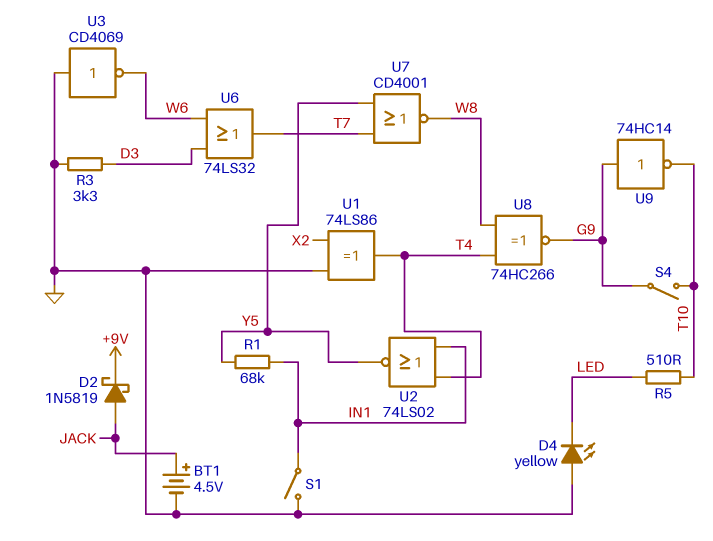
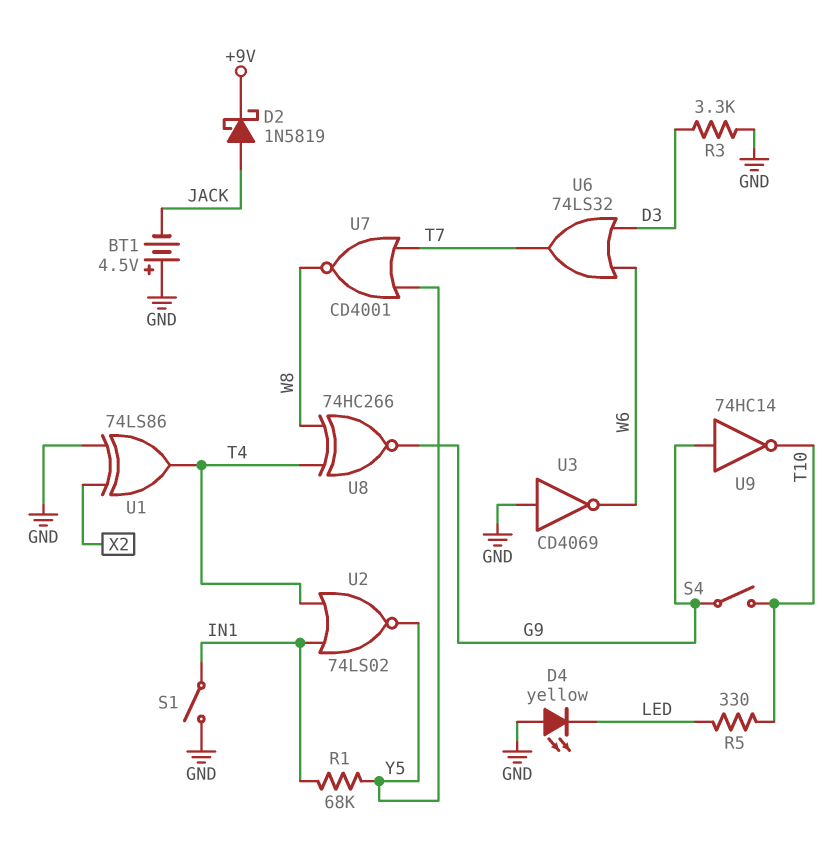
BT1: 4.5V (plus JACK, minus GND) -> 4.5V (plus GND, minus JACK)
R5: 510 (LED, T10) -> 330 (LED, T10)

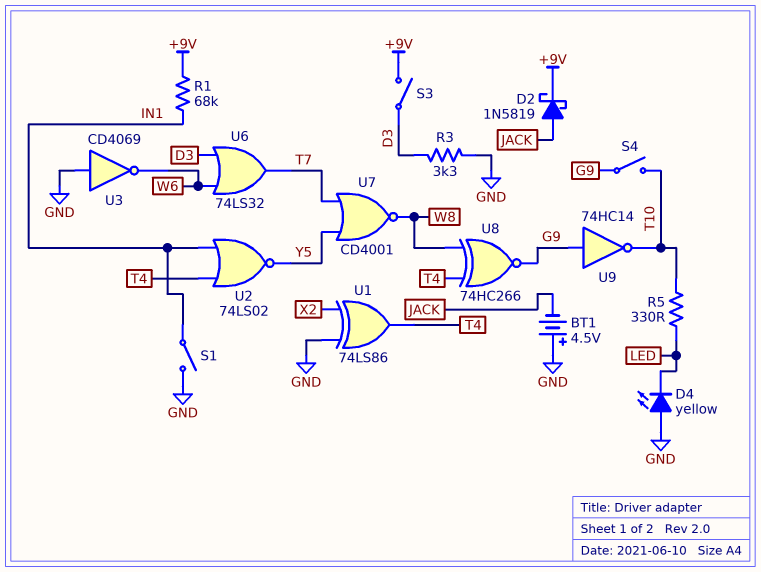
R1: 68k (IN1, Y5) -> 68k (+9V, IN1)
S3: none -> switch (+9V, D3)

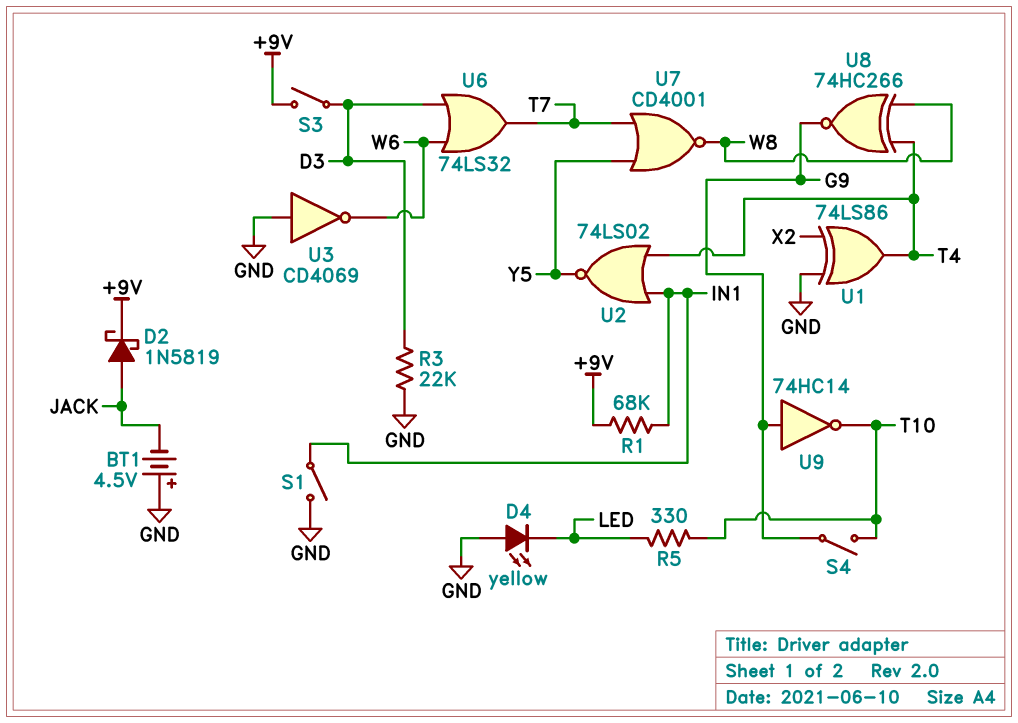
R3: 3.3k (D3, GND) -> 22k (D3, GND)

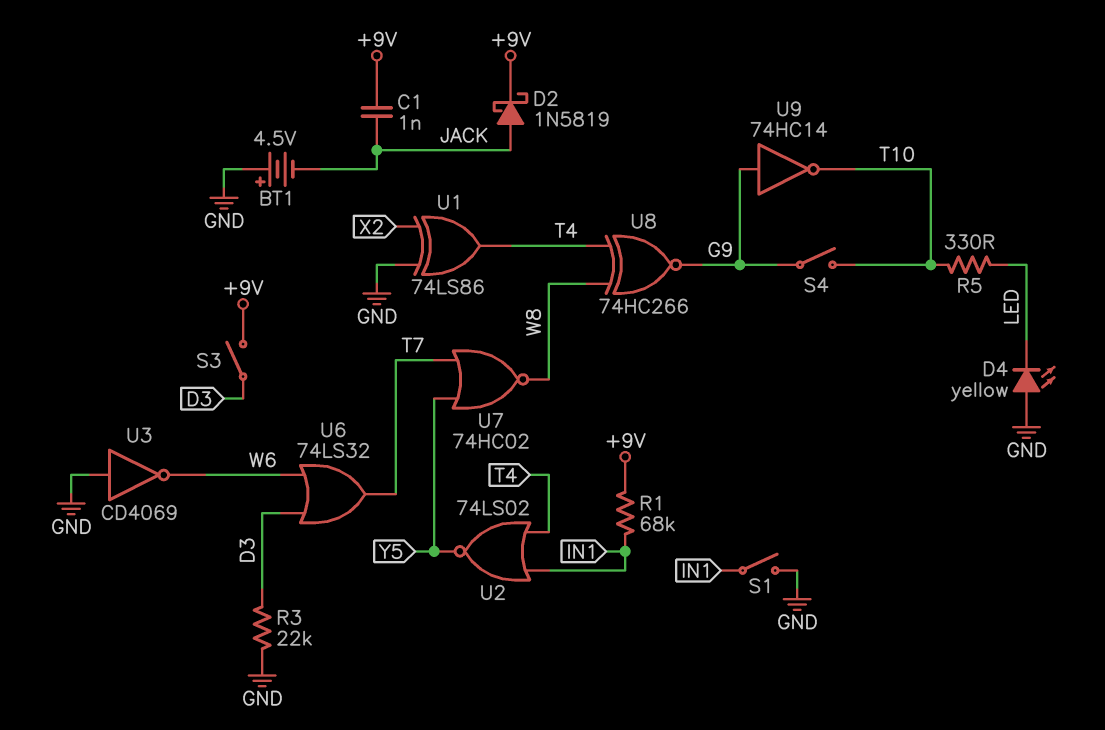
C1: none -> 1nF (+9V, JACK)
U7: NOR CD4001 (in T7, in Y5, out W8) -> NOR 74HC02 (in T7, in Y5, out W8)

